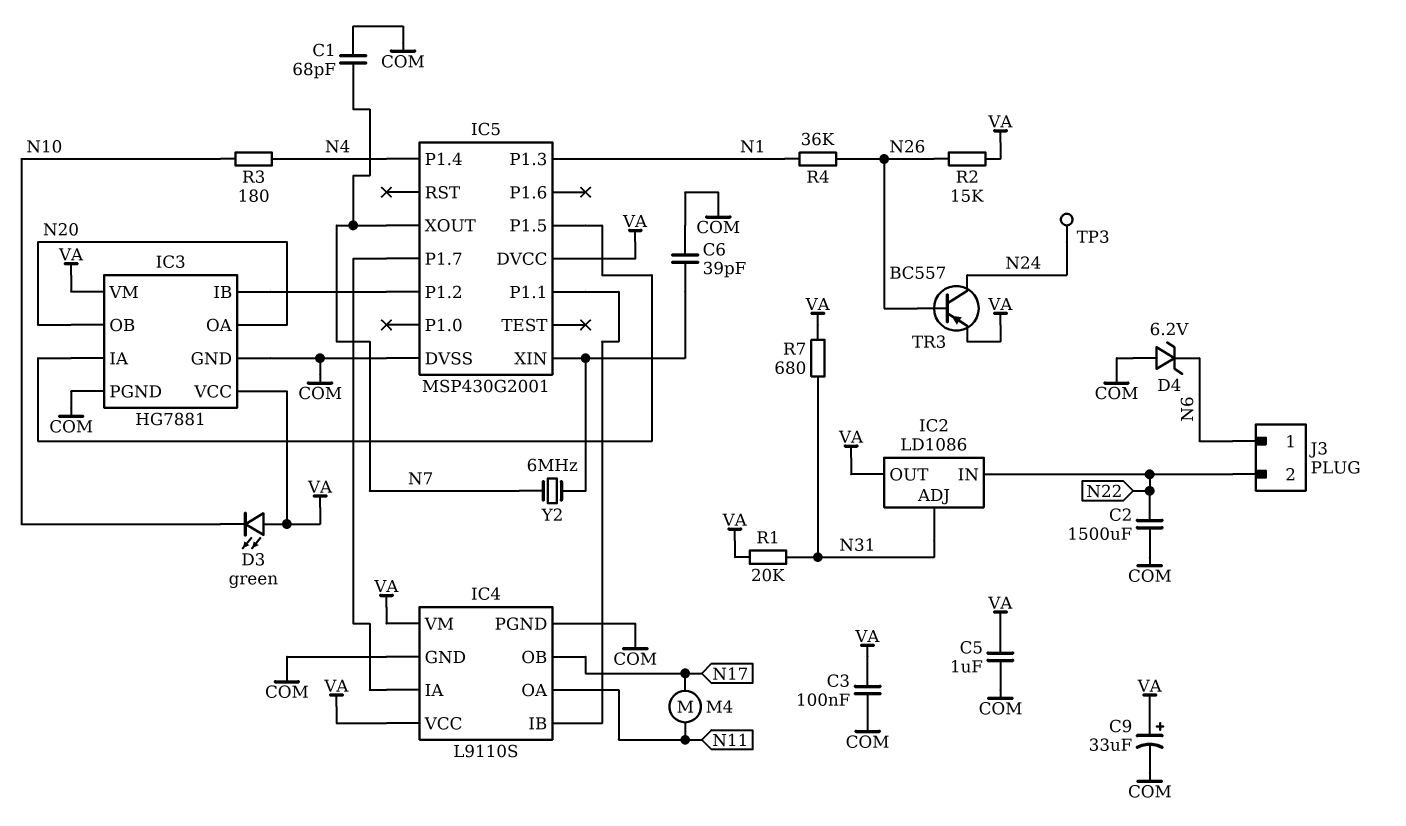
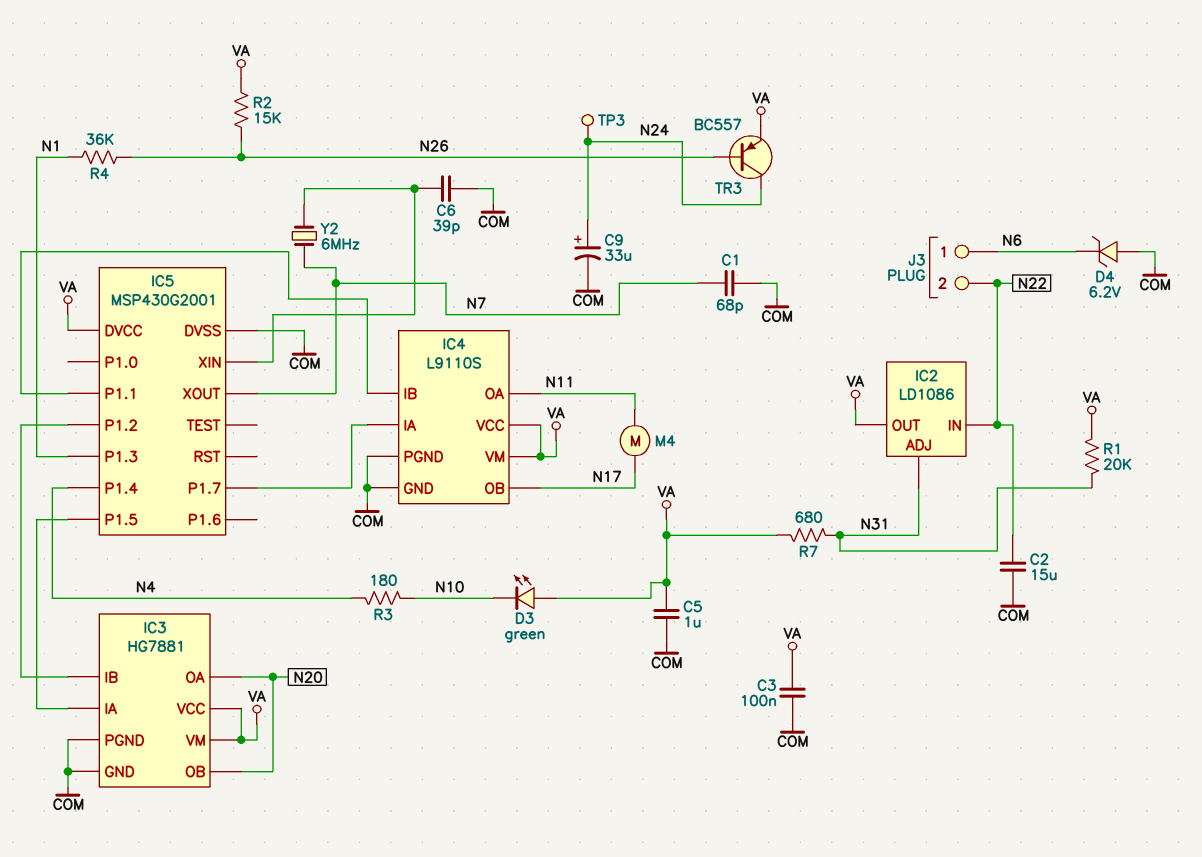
C2: 1500uF (COM, N22) -> 15uF (COM, N22)
C9: 33uF (plus VA, minus COM) -> 33uF (plus N24, minus COM)

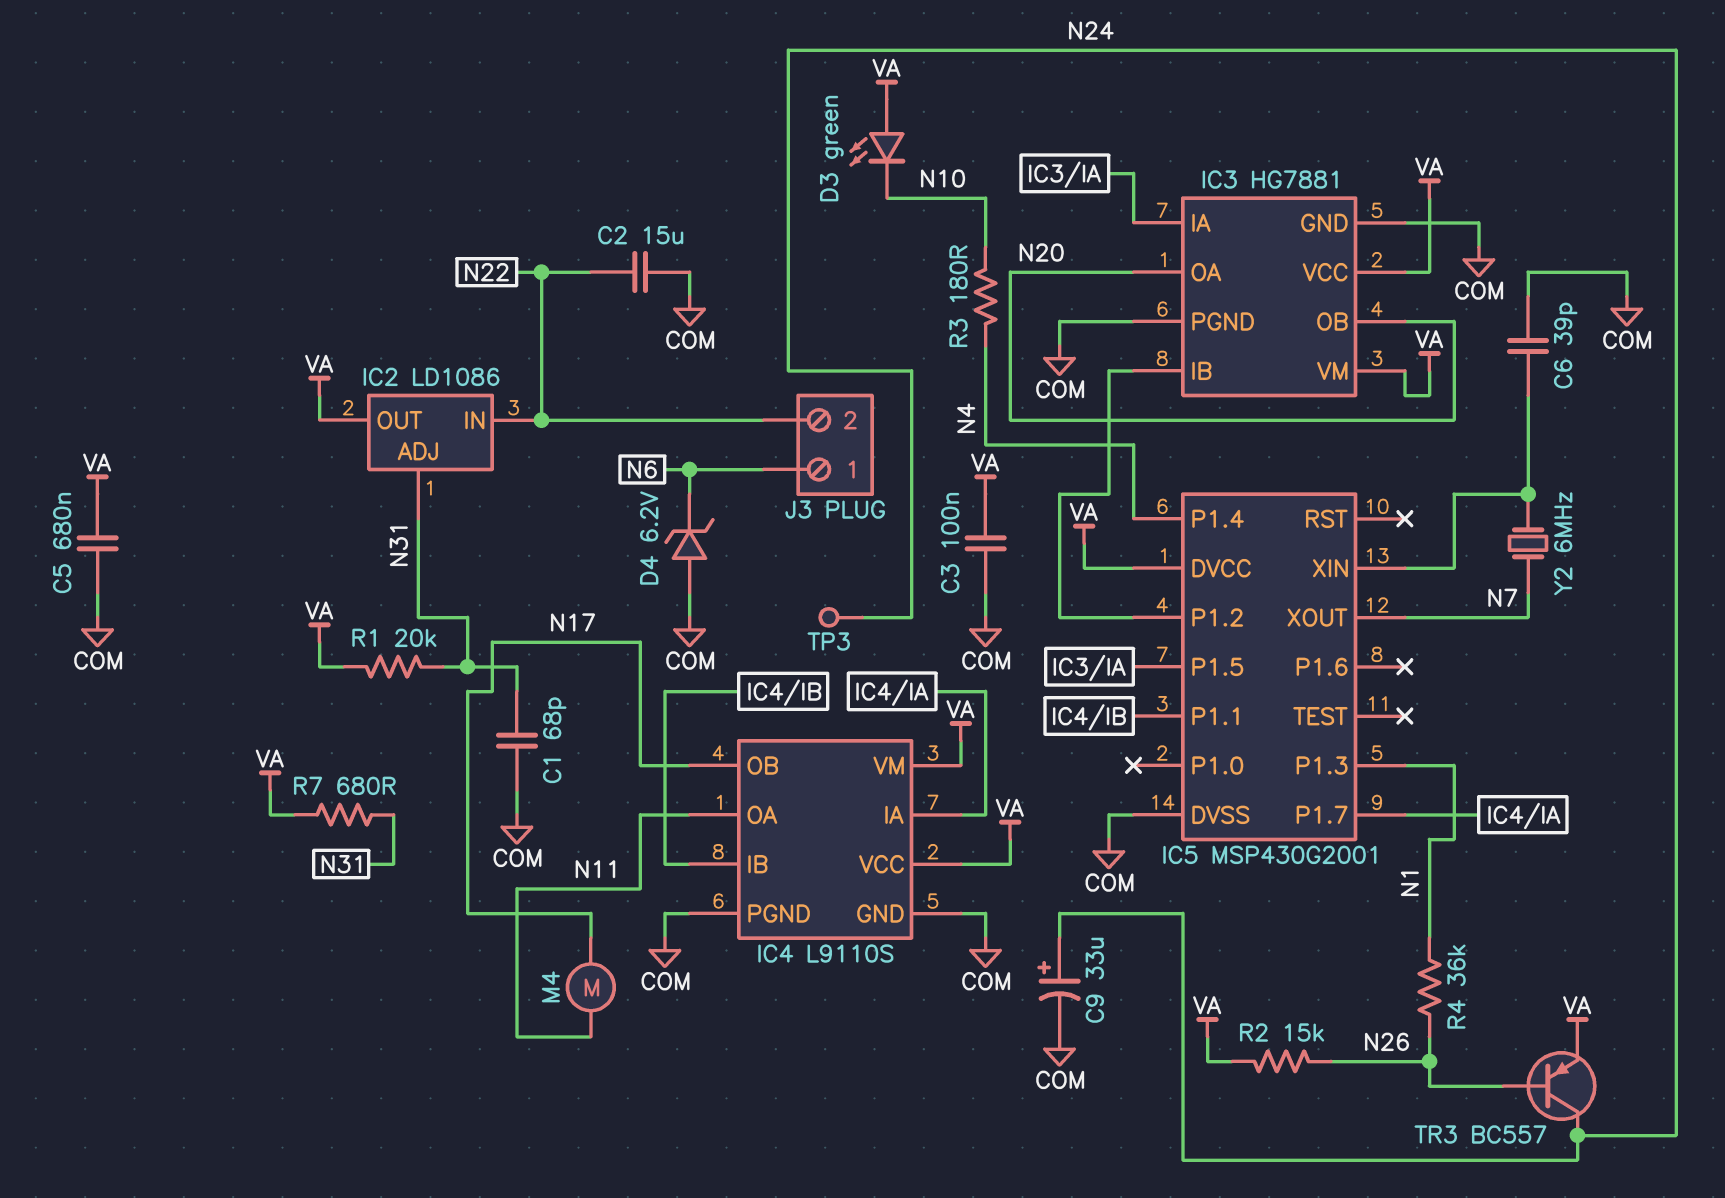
C1: 68pF (COM, N7) -> 68pF (COM, N31)
C5: 1uF (COM, VA) -> 680nF (COM, VA)

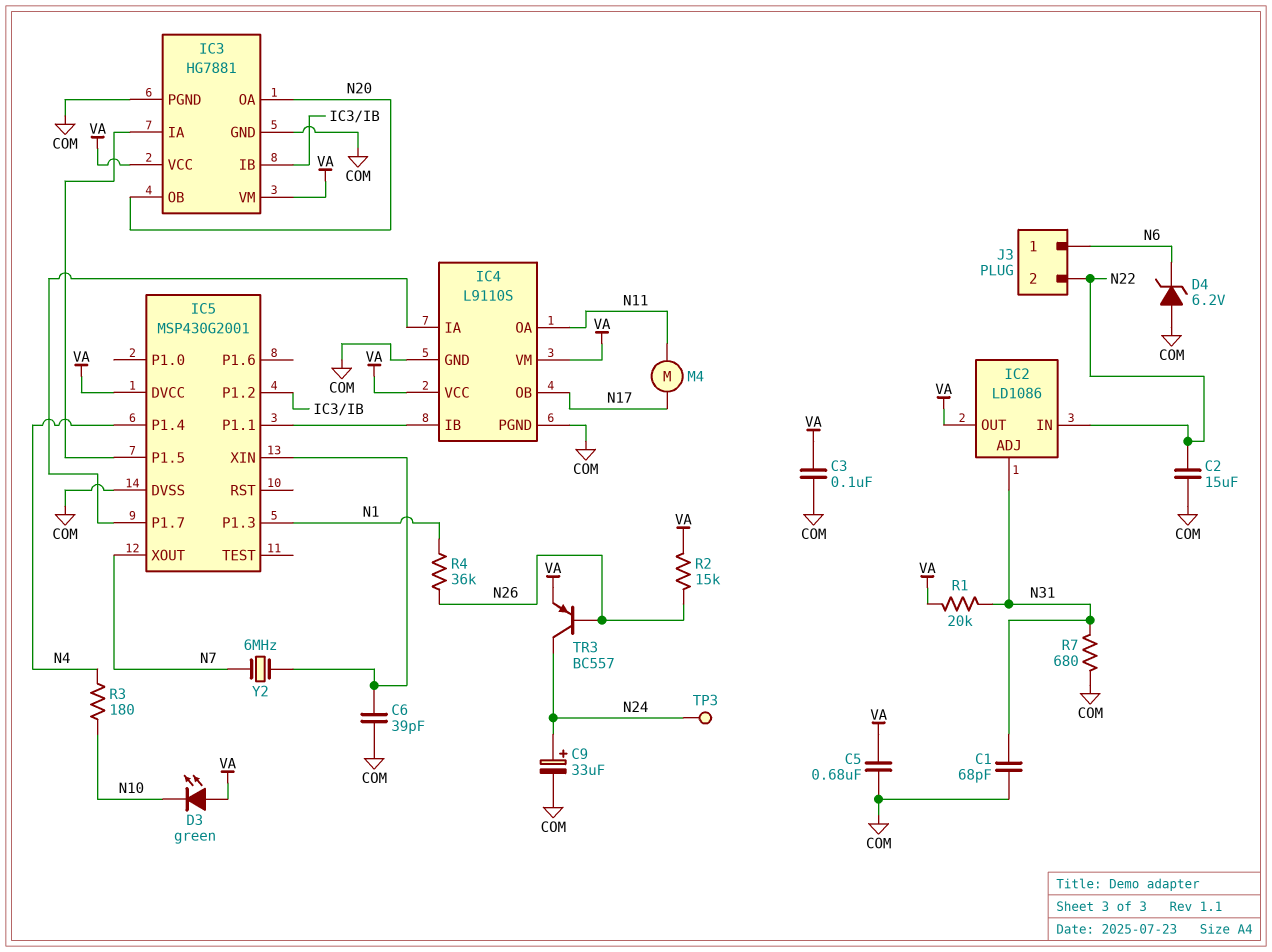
R7: 680 (N31, VA) -> 680 (COM, N31)

